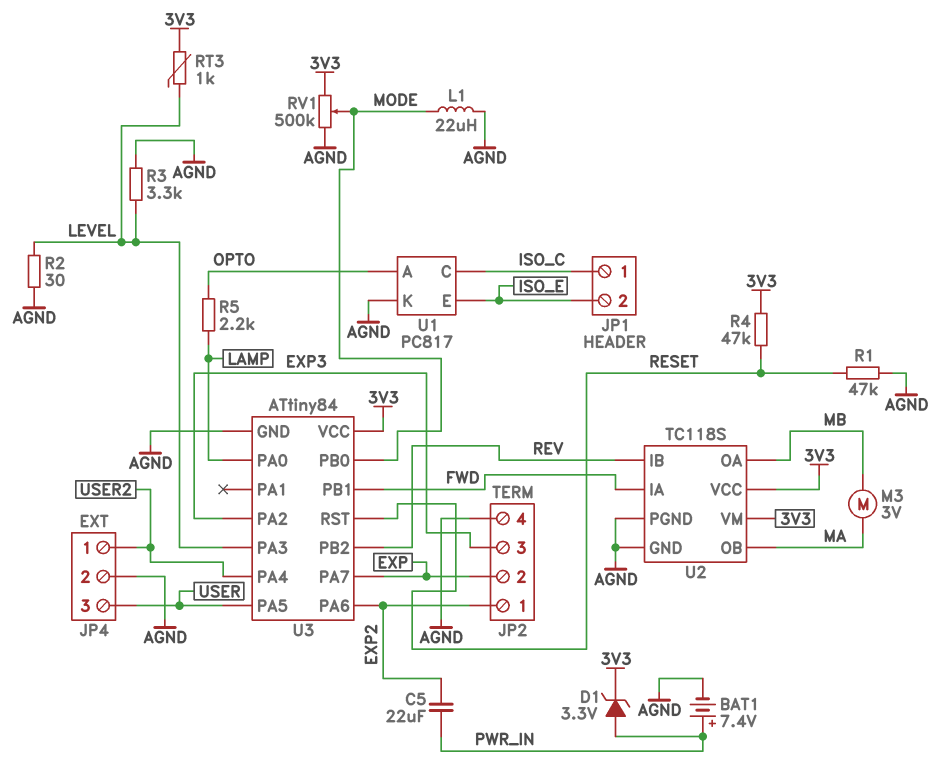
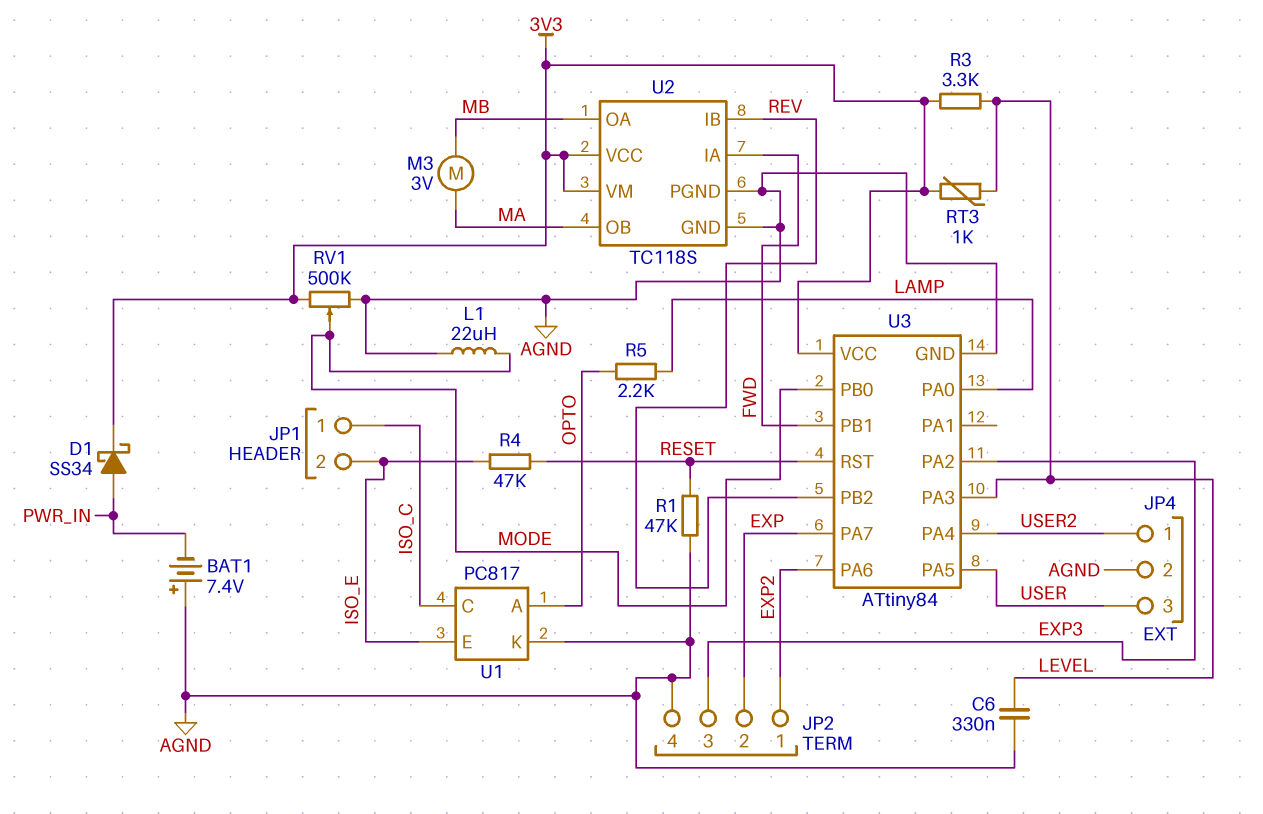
BAT1: 7.4V (plus PWR_IN, minus AGND) -> 7.4V (plus AGND, minus PWR_IN)
C5: 22uF (EXP2, PWR_IN) -> none
C6: none -> 330nF (AGND, LEVEL)
D1: zener 3.3V (A PWR_IN, K 3V3) -> schottky SS34 (A PWR_IN, K 3V3)
R2: 30 (AGND, LEVEL) -> none
R3: 3.3k (AGND, LEVEL) -> 3.3k (3V3, LEVEL)
R4: 47k (3V3, RESET) -> 47k (ISO_E, RESET)

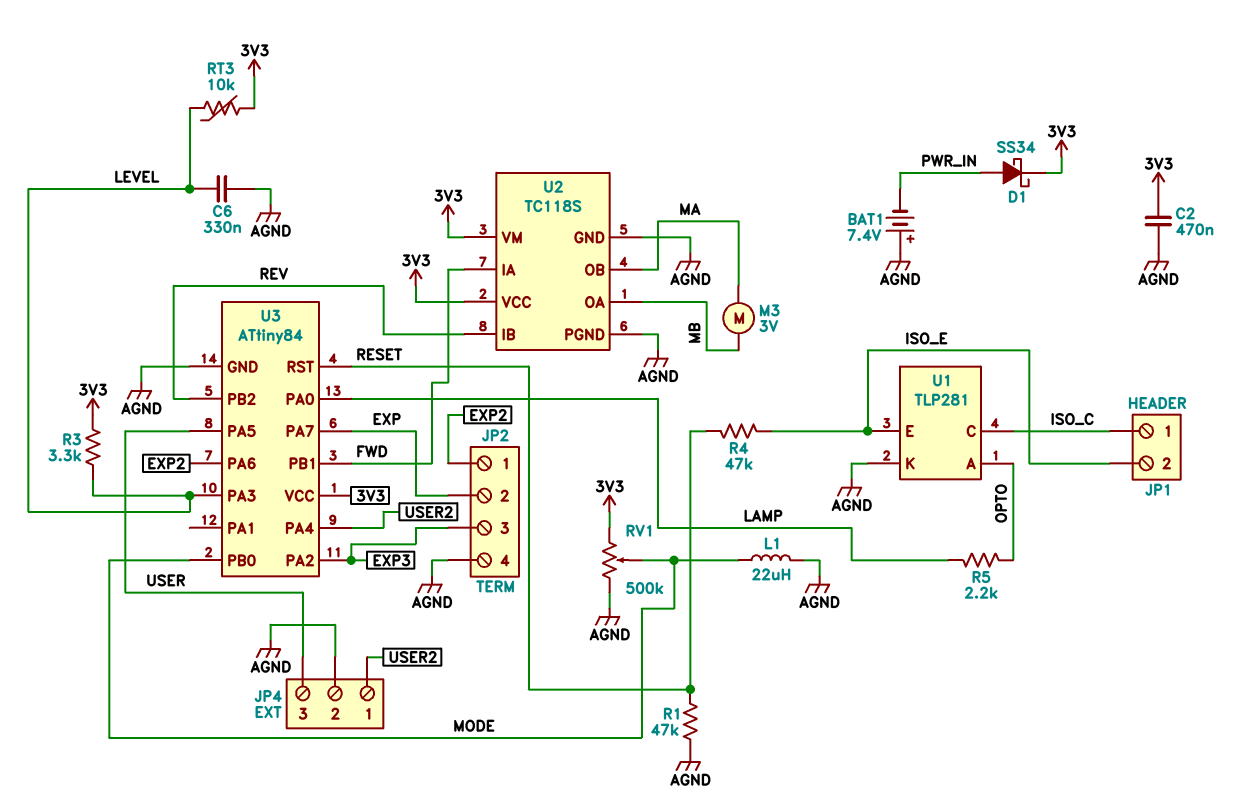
C2: none -> 470nF (3V3, AGND)
RT3: 1k (3V3, LEVEL) -> 10k (3V3, LEVEL)
U1: PC817 -> TLP281

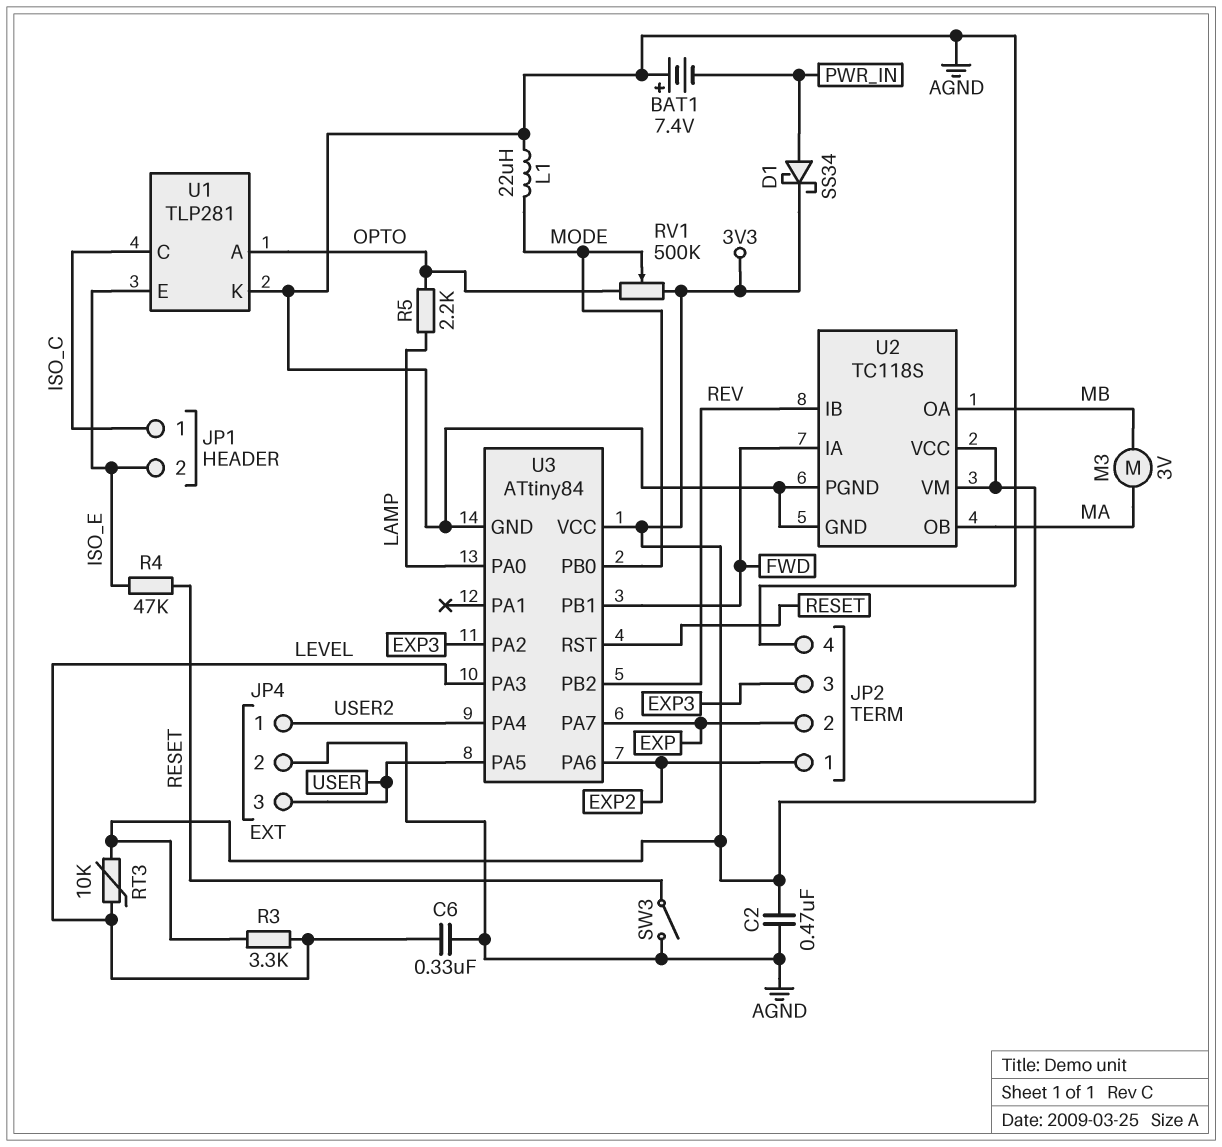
R1: 47k (AGND, RESET) -> none
RV1: 500k (3V3, AGND, wiper MODE) -> 500k (3V3, OPTO, wiper MODE)
SW3: none -> switch (AGND, RESET)

